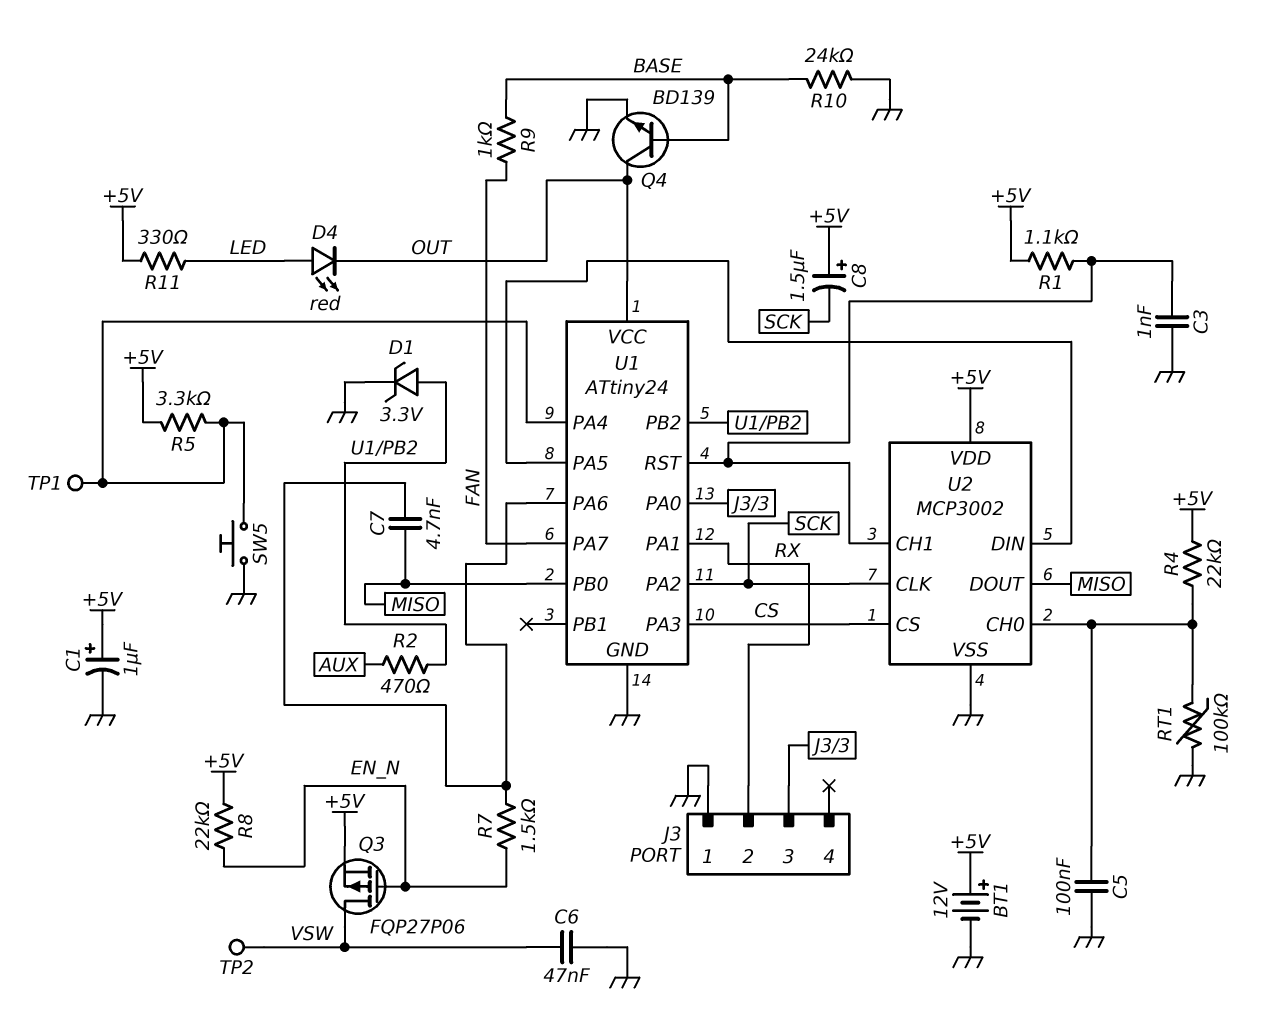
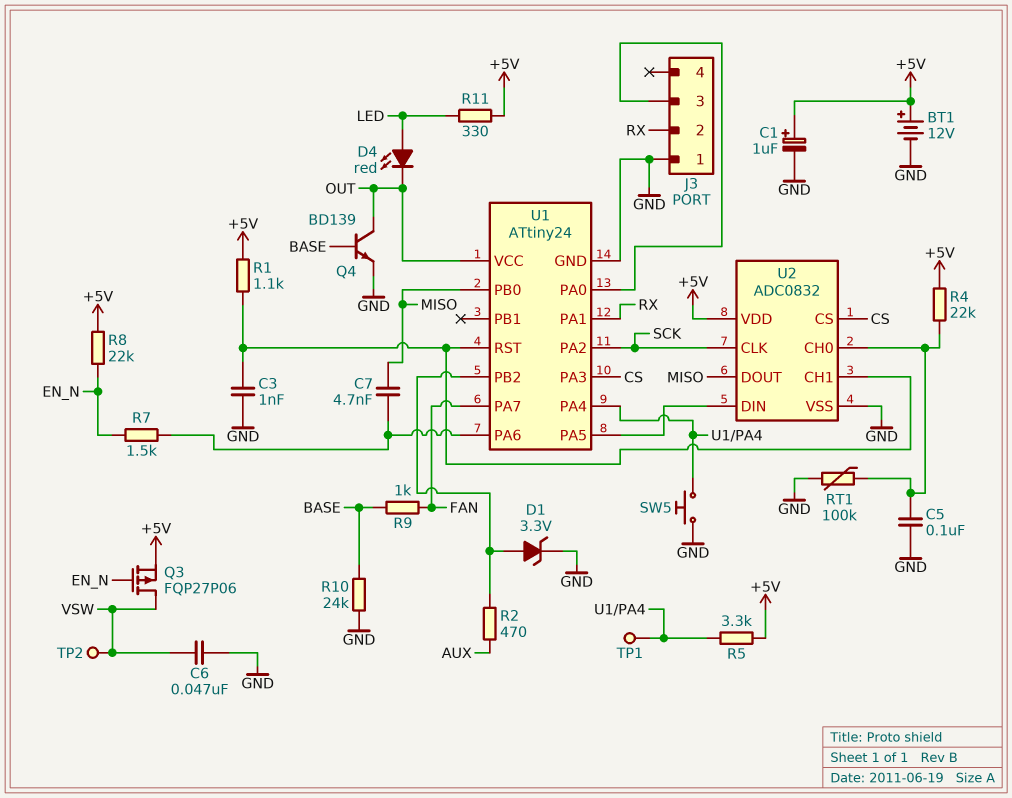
C8: 1.5uF (plus +5V, minus SCK) -> none
U2: MCP3002 -> ADC0832

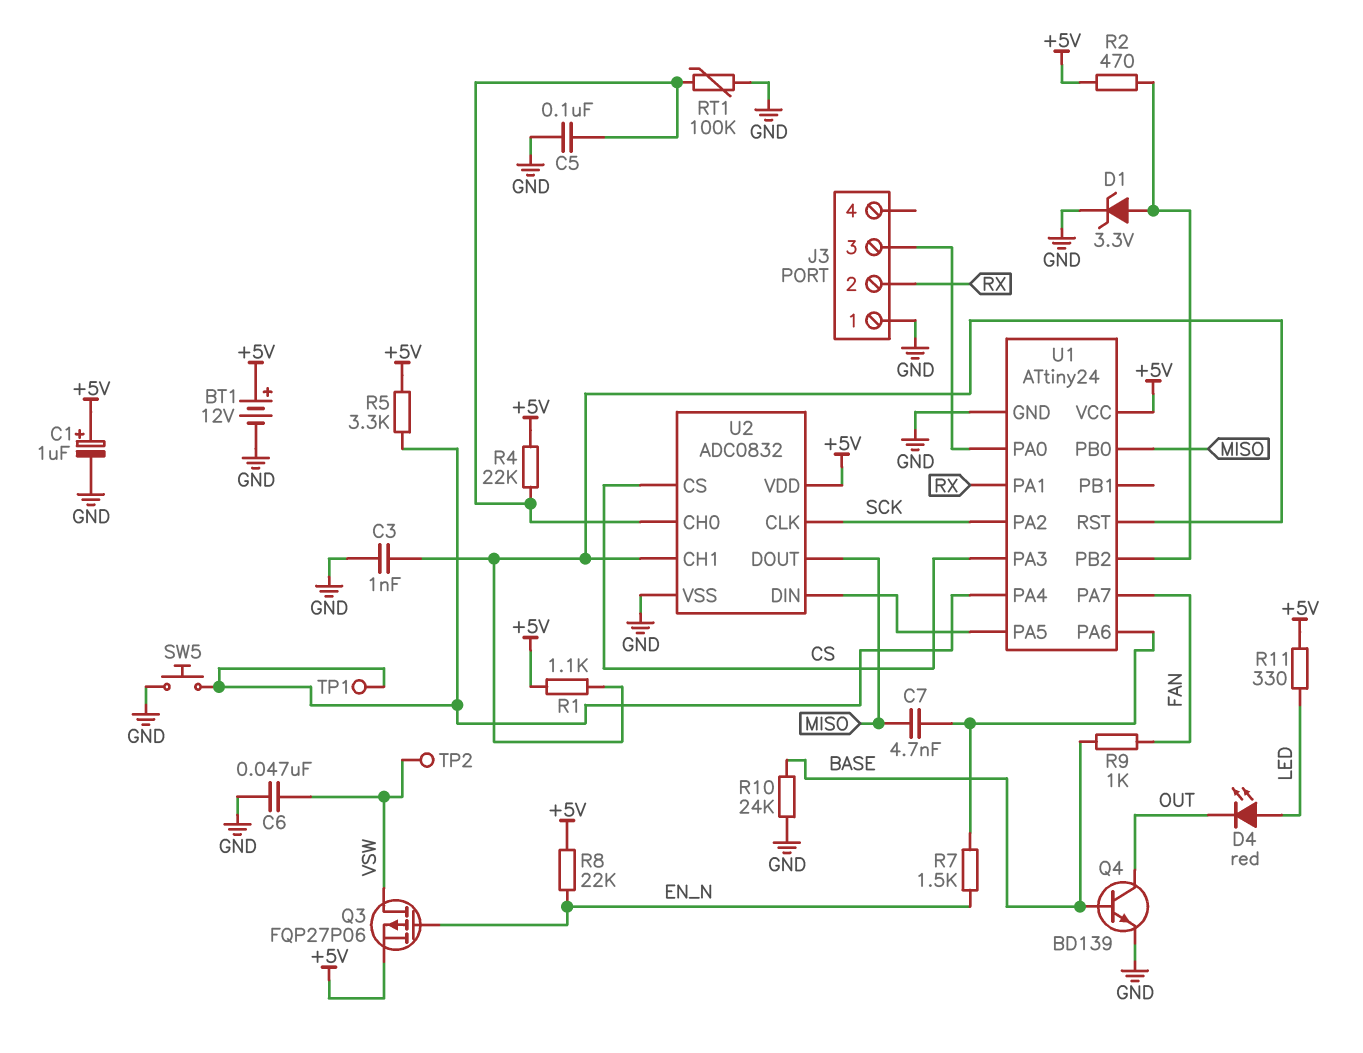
R2: 470 (AUX, U1/PB2) -> 470 (+5V, U1/PB2)
U1 pin VCC: OUT -> +5V

